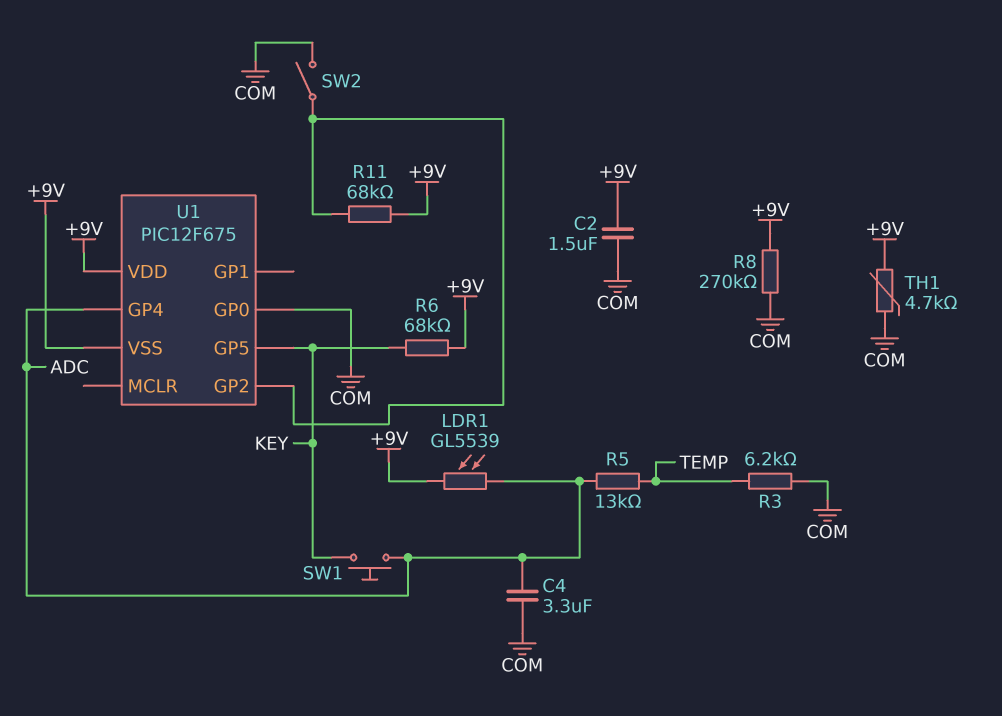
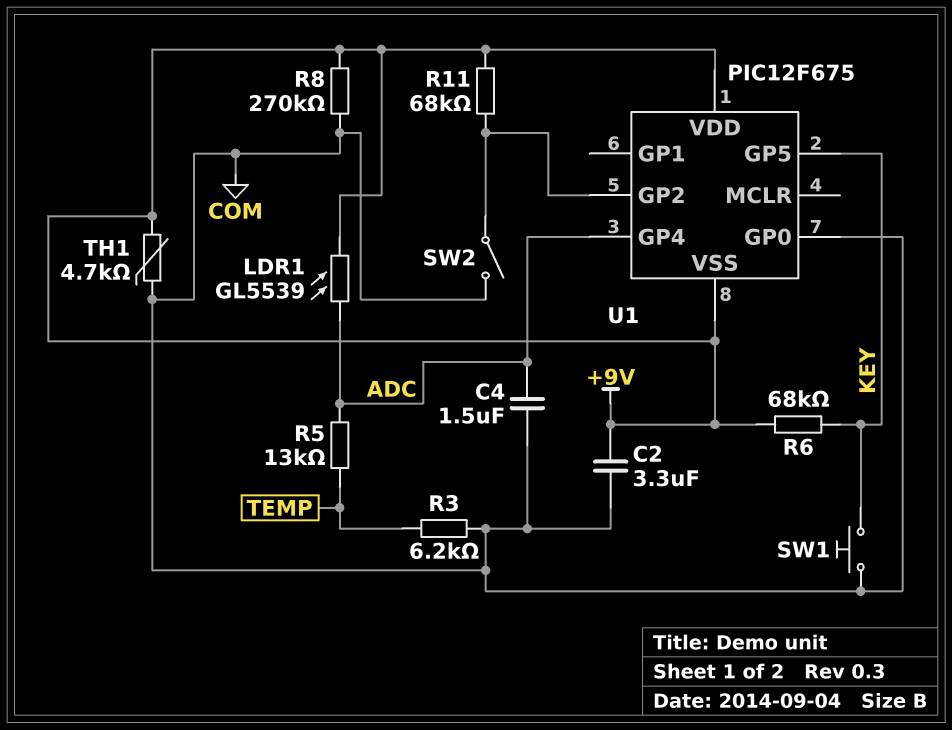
C2: 1.5uF (+9V, COM) -> 3.3uF (+9V, COM)
C4: 3.3uF (ADC, COM) -> 1.5uF (ADC, COM)
SW1: button (ADC, KEY) -> button (COM, KEY)

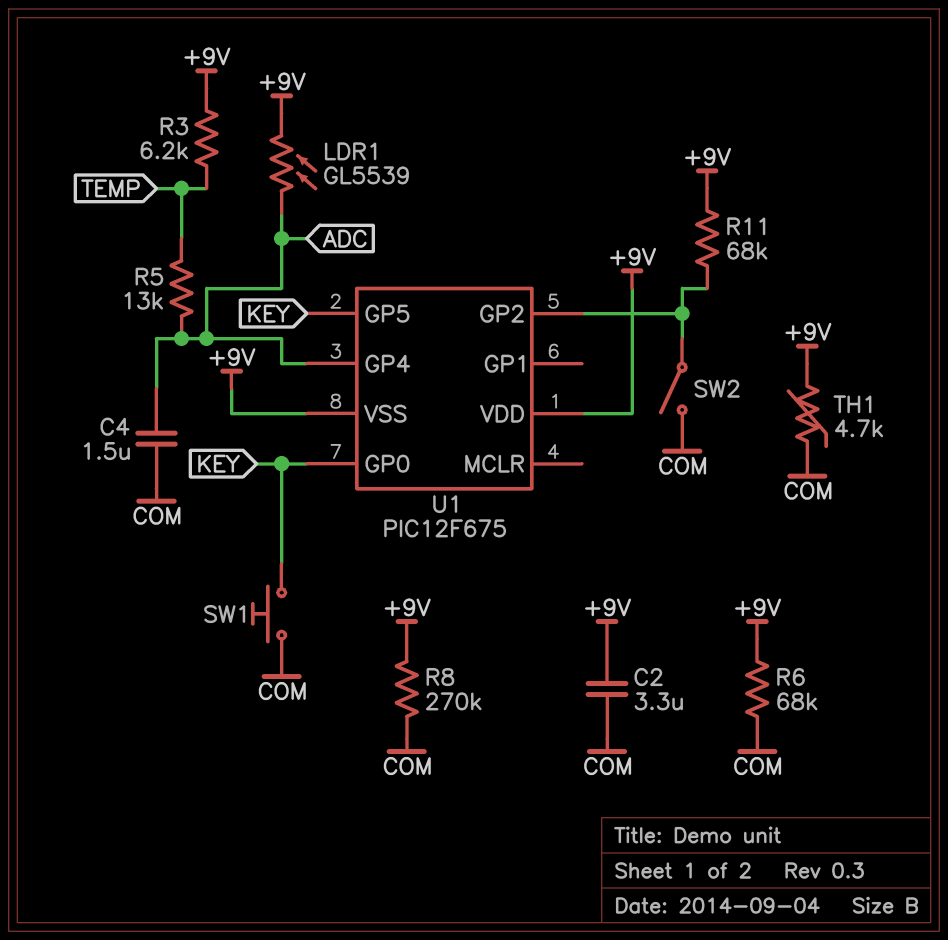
R3: 6.2k (COM, TEMP) -> 6.2k (+9V, TEMP)
R6: 68k (+9V, KEY) -> 68k (+9V, COM)
U1 pin GP0: COM -> KEY

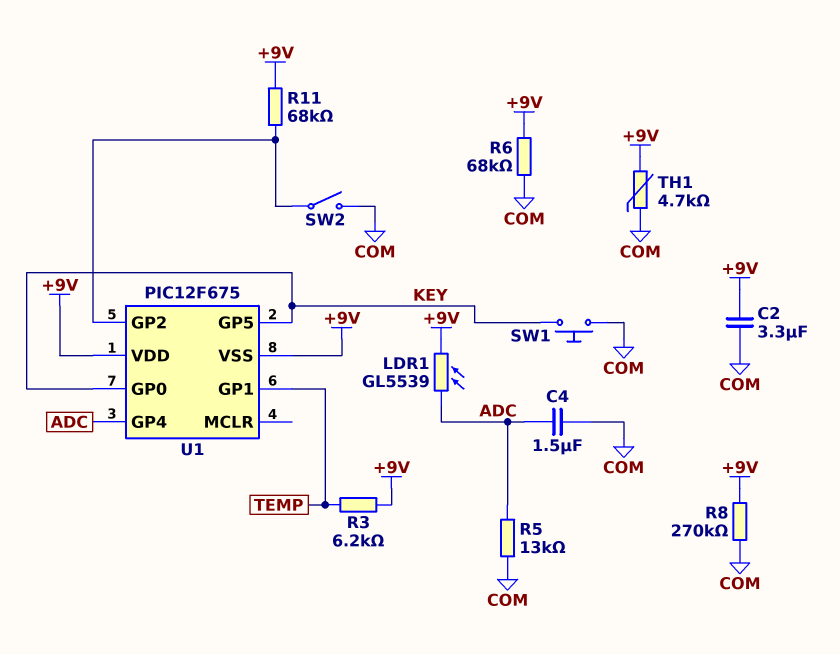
R5: 13k (ADC, TEMP) -> 13k (ADC, COM)
U1 pin GP1: none -> TEMP

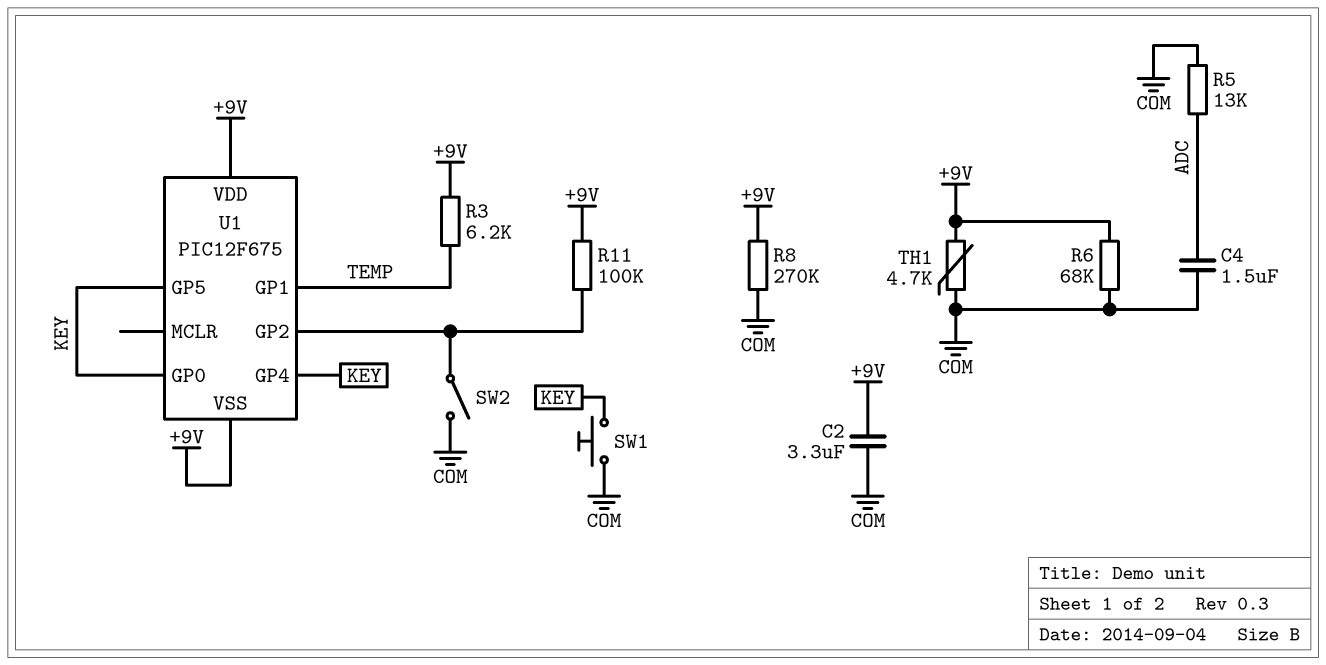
LDR1: GL5539 (+9V, ADC) -> none
R11: 68k (+9V, U1/GP2) -> 100k (+9V, U1/GP2)
U1 pin GP4: ADC -> KEY

